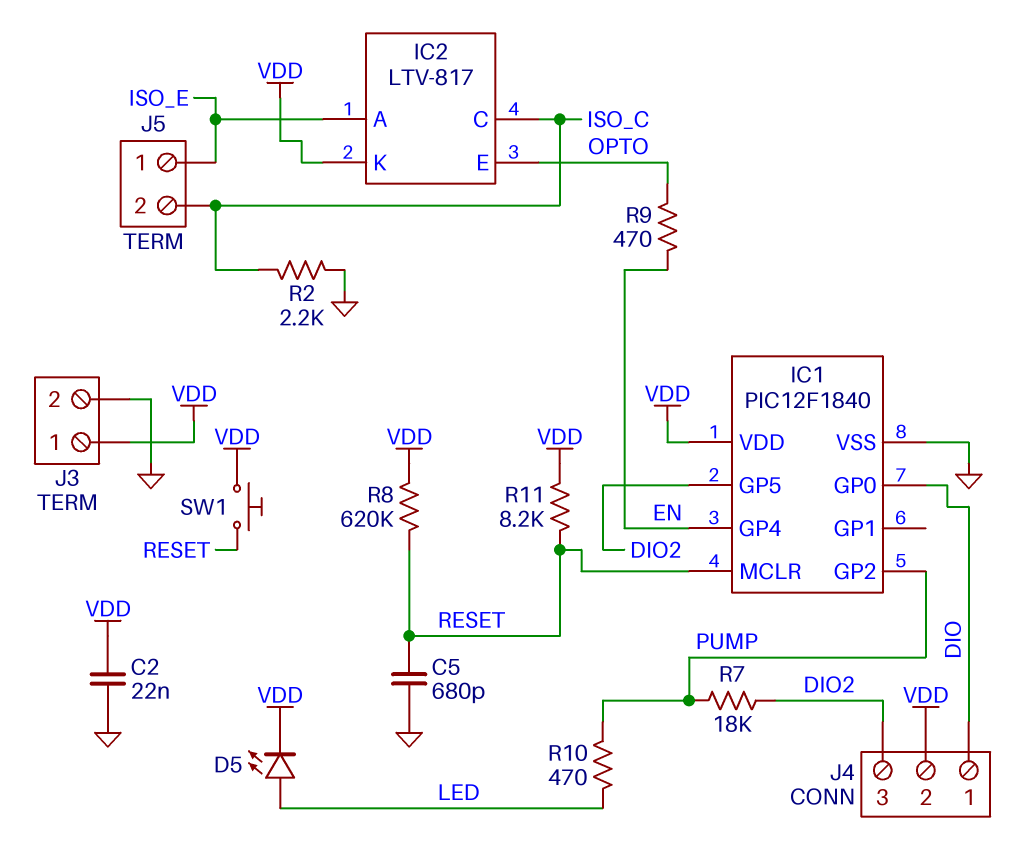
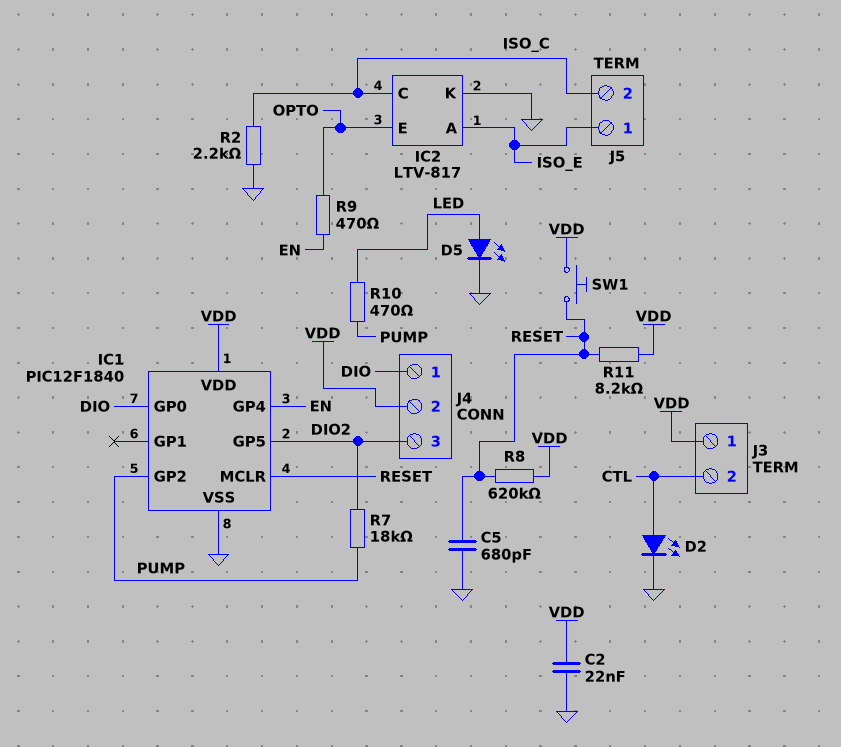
D2: none -> LED (A CTL, K GND)
D5: LED (A LED, K VDD) -> LED (A LED, K GND)
IC2 pin K: VDD -> GND
J3 pin 2: GND -> CTL

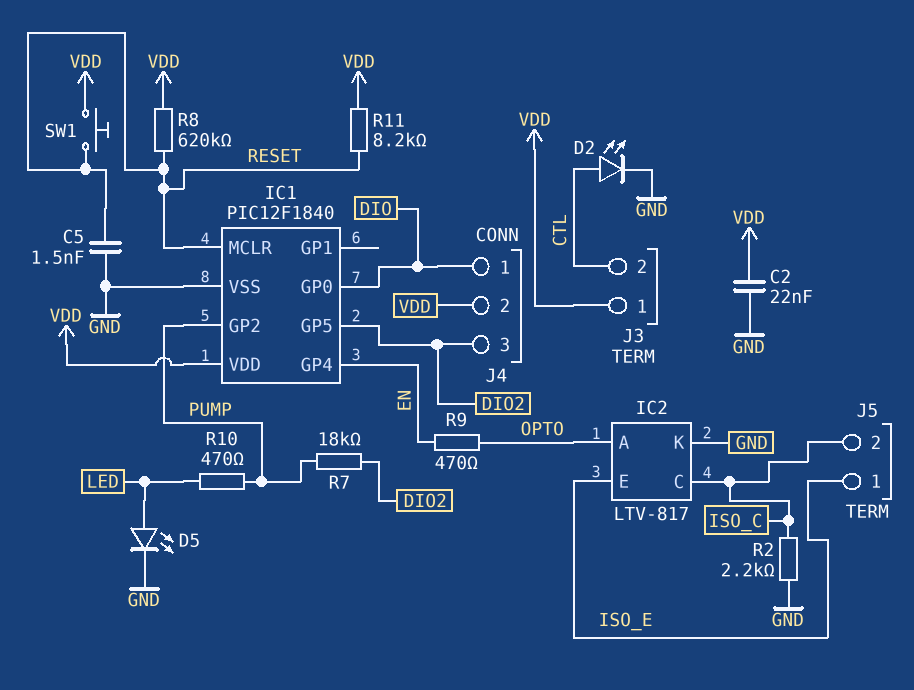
C5: 680pF (GND, RESET) -> 1.5nF (GND, RESET)
IC2 pin A: ISO_E -> OPTO
IC2 pin E: OPTO -> ISO_E

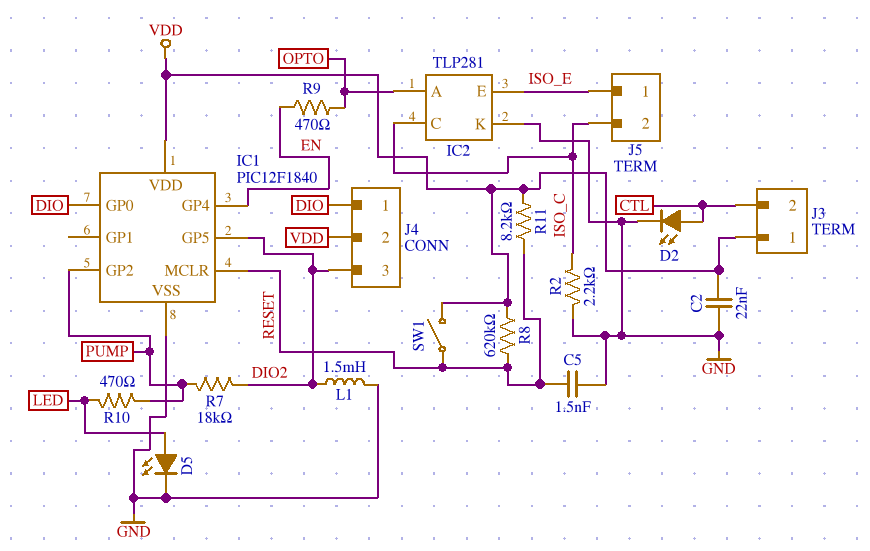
IC2: LTV-817 -> TLP281
L1: none -> 1.5mH (DIO2, GND)
SW1: button (RESET, VDD) -> switch (RESET, VDD)

